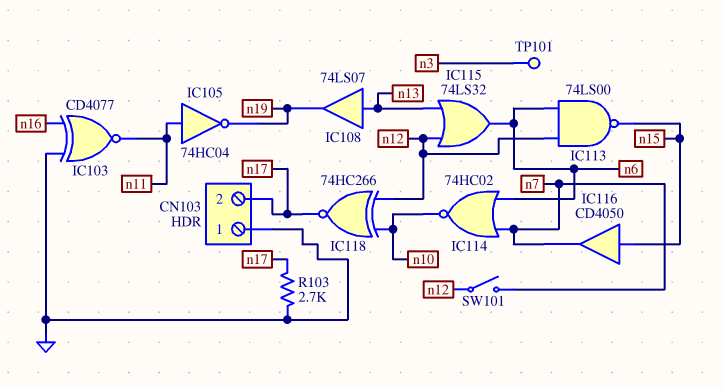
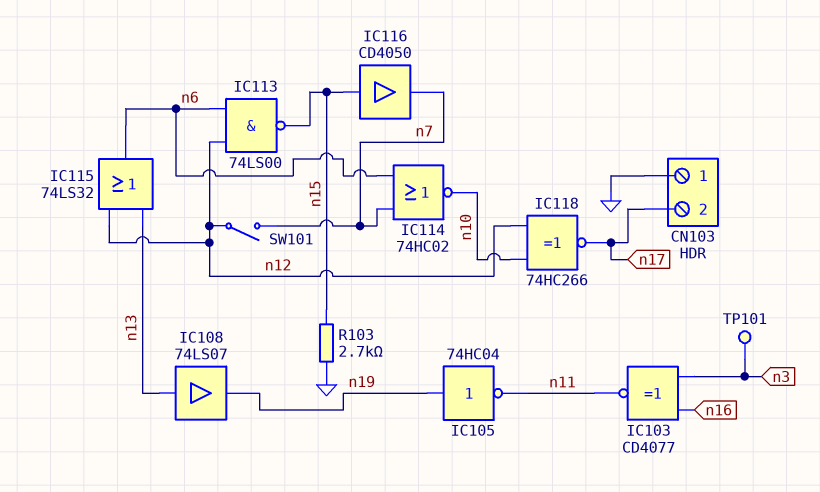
IC103: XNOR CD4077 (in GND, in n16, out n11) -> XNOR CD4077 (in n3, in n16, out n11)
IC105: NOT 74HC04 (in n11, out n19) -> NOT 74HC04 (in n19, out n11)
R103: 2.7k (GND, n17) -> 2.7k (GND, n15)

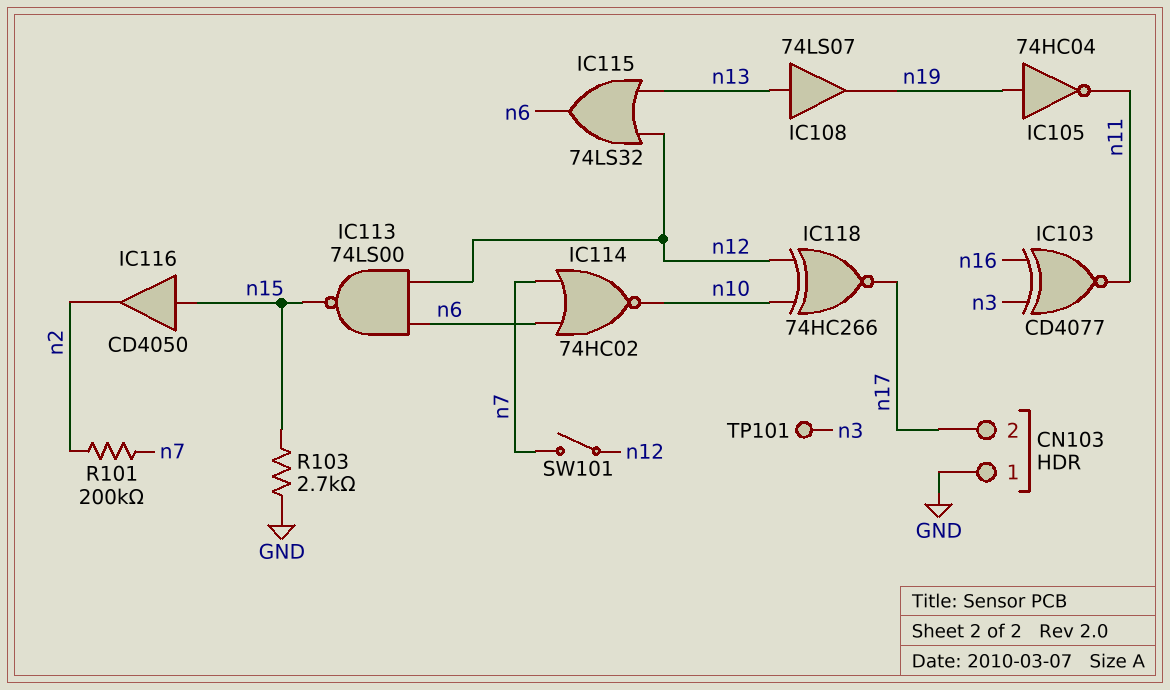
IC116: buffer CD4050 (in n15, out n7) -> buffer CD4050 (in n15, out n2)
R101: none -> 200k (n2, n7)

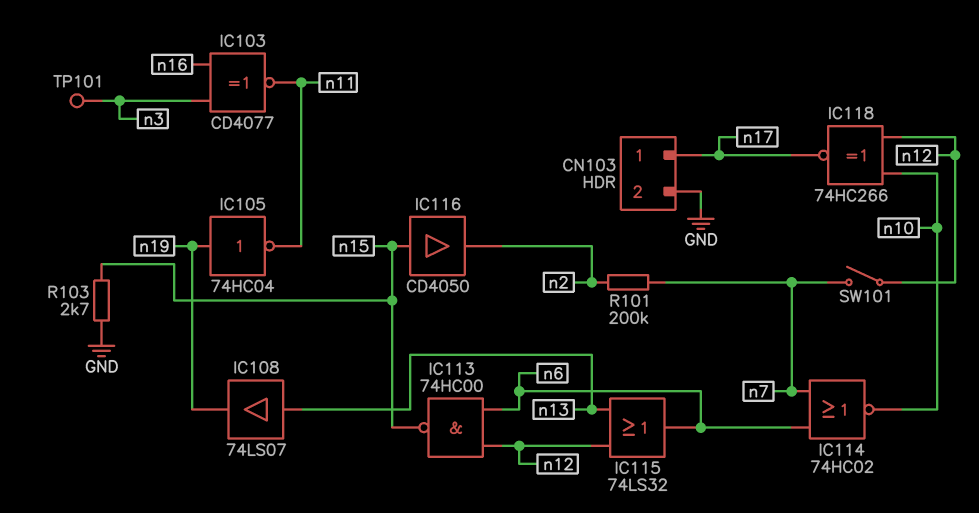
CN103 pin 1: GND -> n17
CN103 pin 2: n17 -> GND
IC113: NAND 74LS00 (in n6, in n12, out n15) -> NAND 74HC00 (in n6, in n12, out n15)

